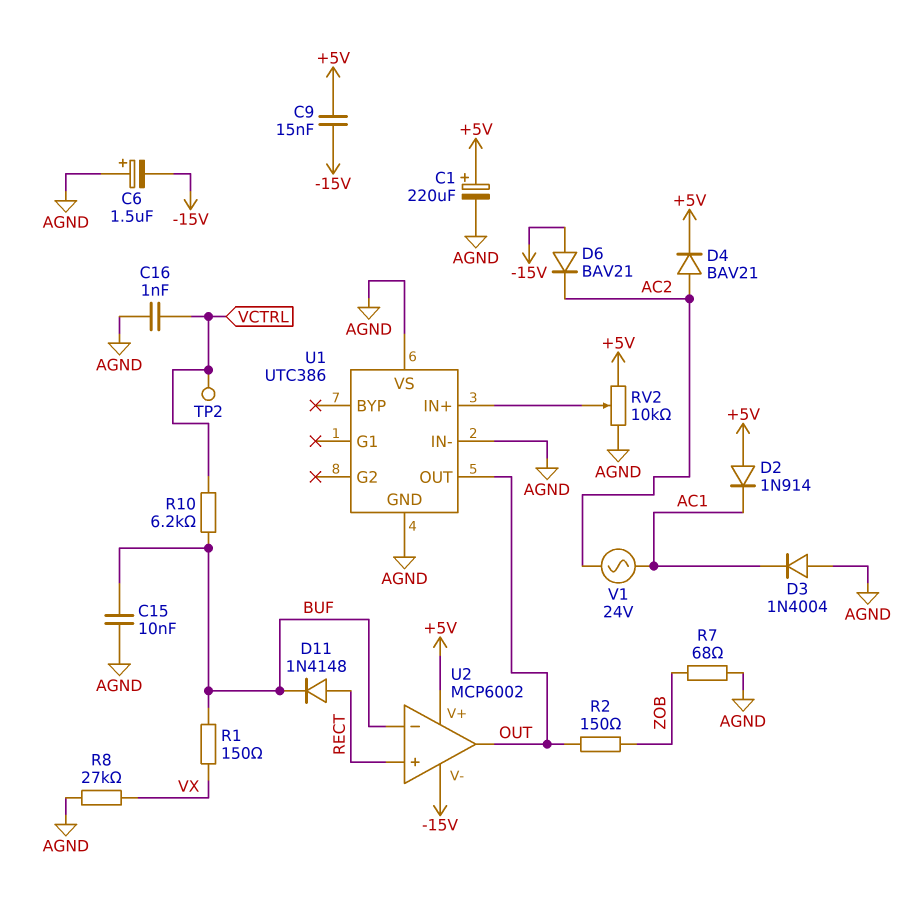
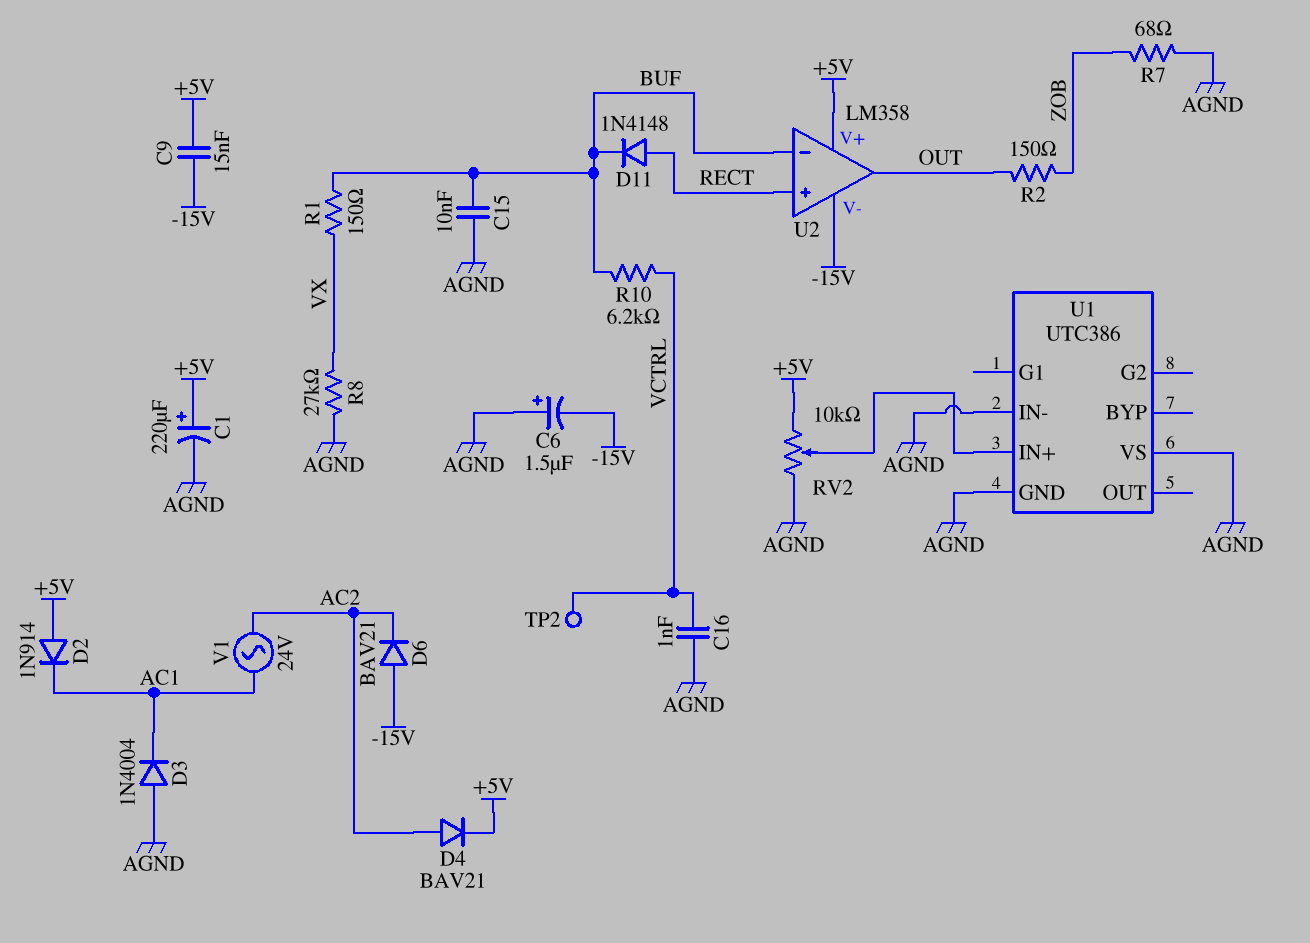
U1 pin OUT: OUT -> none
U2: MCP6002 -> LM358

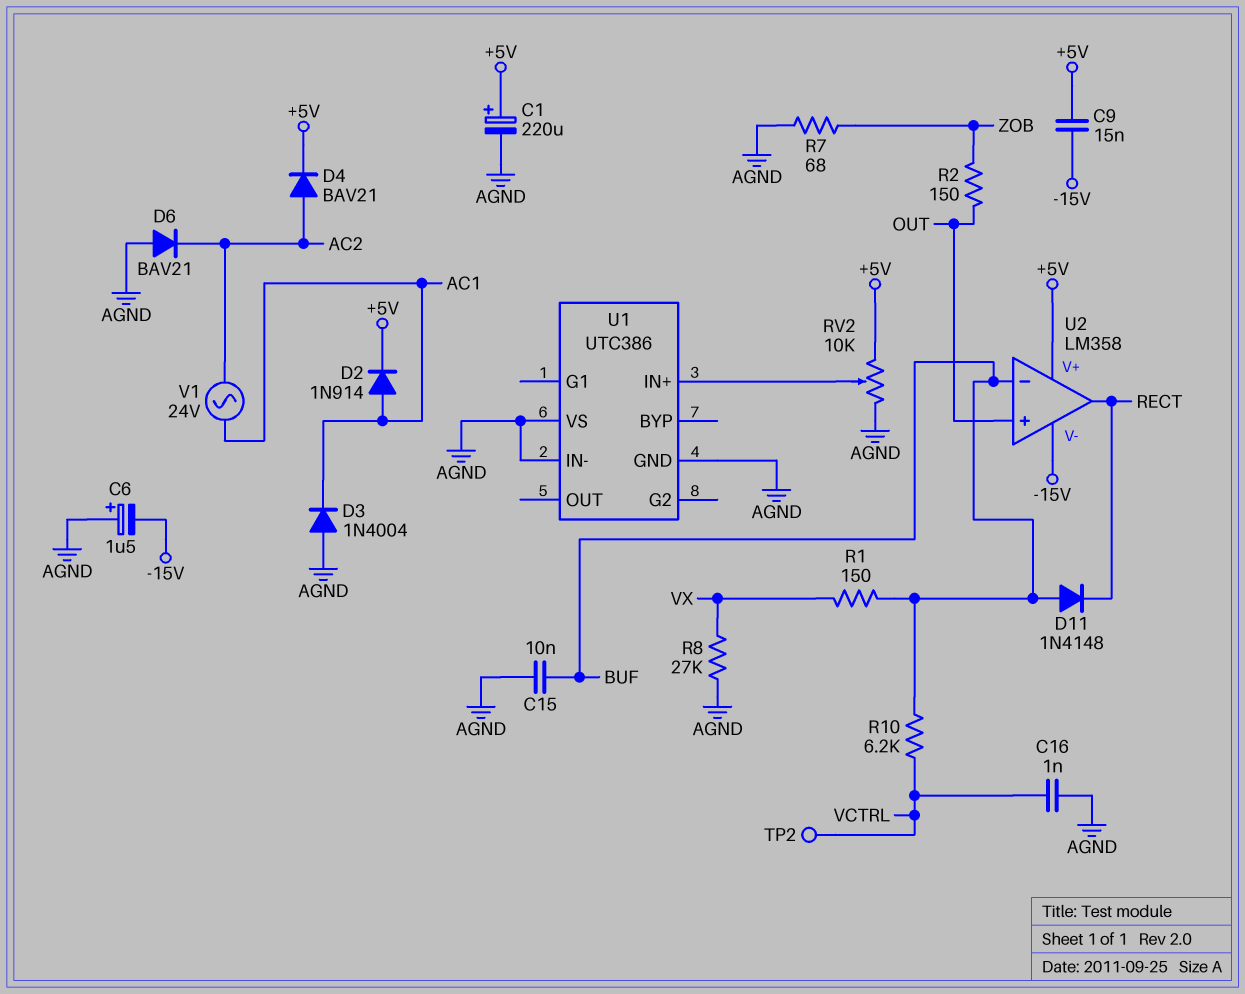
D2: diode 1N914 (A +5V, K AC1) -> diode 1N914 (A AC1, K +5V)
D6: diode BAV21 (A -15V, K AC2) -> diode BAV21 (A AGND, K AC2)
D11: diode 1N4148 (A RECT, K BUF) -> diode 1N4148 (A BUF, K RECT)
U2 pin in+: RECT -> OUT
U2 pin out: OUT -> RECT

